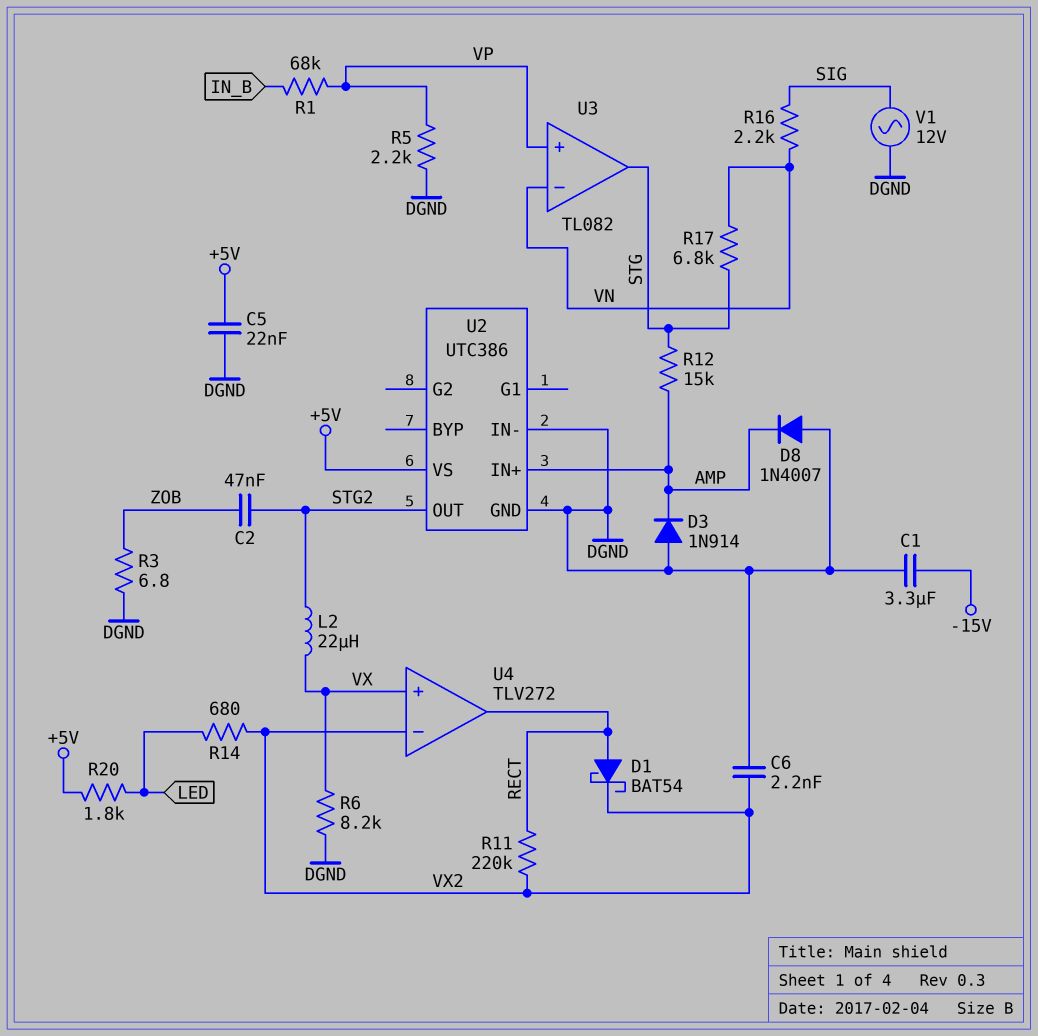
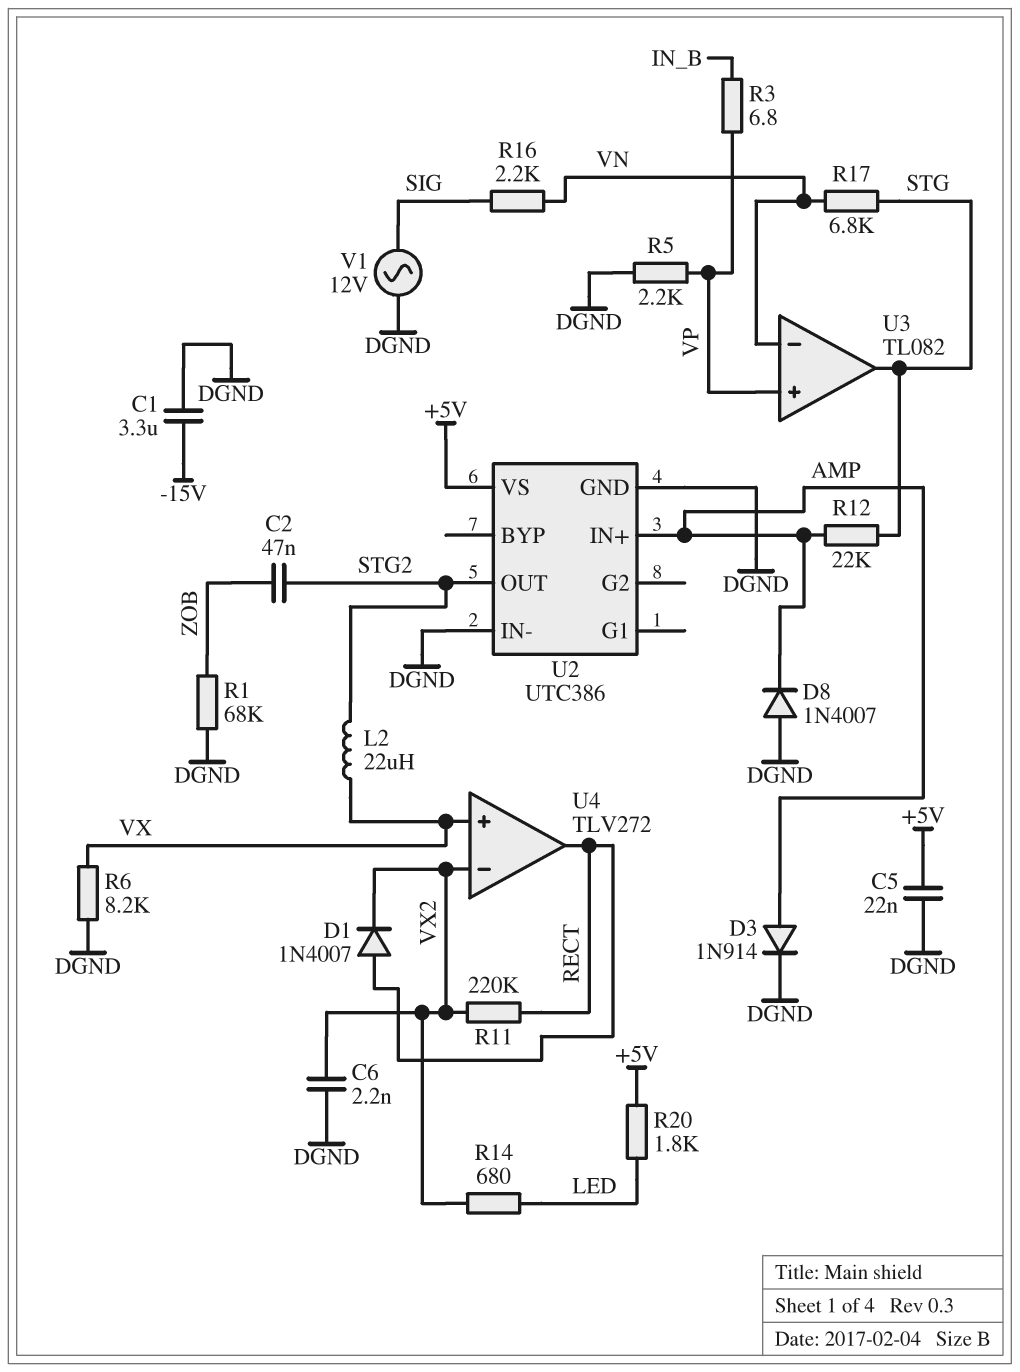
D1: schottky BAT54 (A RECT, K VX2) -> diode 1N4007 (A RECT, K VX2)
D3: diode 1N914 (A DGND, K AMP) -> diode 1N914 (A AMP, K DGND)
R1: 68k (IN_B, VP) -> 68k (DGND, ZOB)
R3: 6.8 (DGND, ZOB) -> 6.8 (IN_B, VP)
R12: 15k (AMP, STG) -> 22k (AMP, STG)

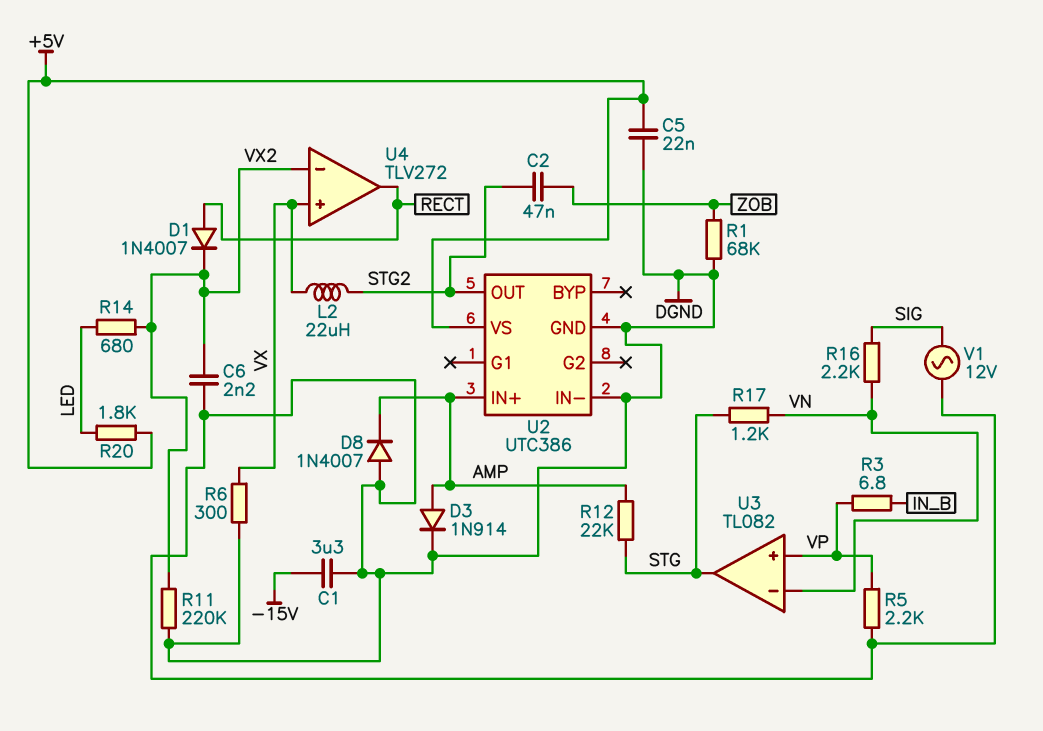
R6: 8.2k (DGND, VX) -> 300 (DGND, VX)
R11: 220k (RECT, VX2) -> 220k (DGND, VX2)
R17: 6.8k (STG, VN) -> 1.2k (STG, VN)

